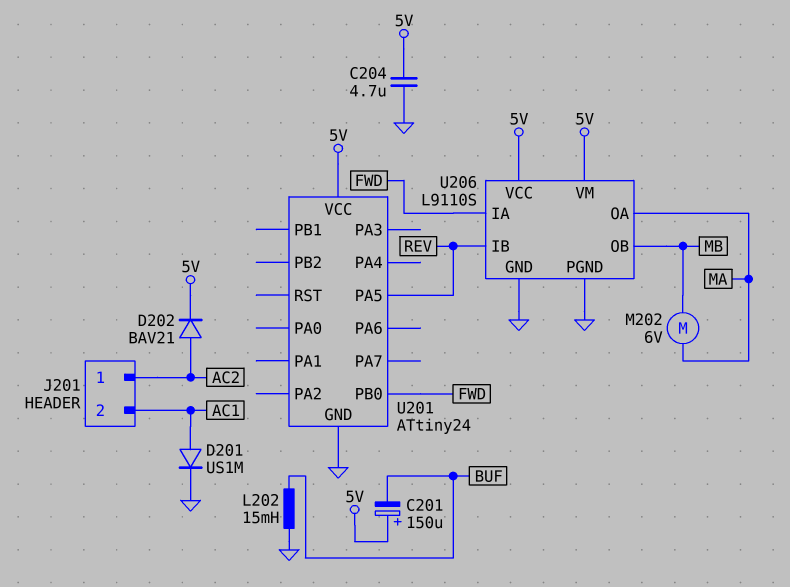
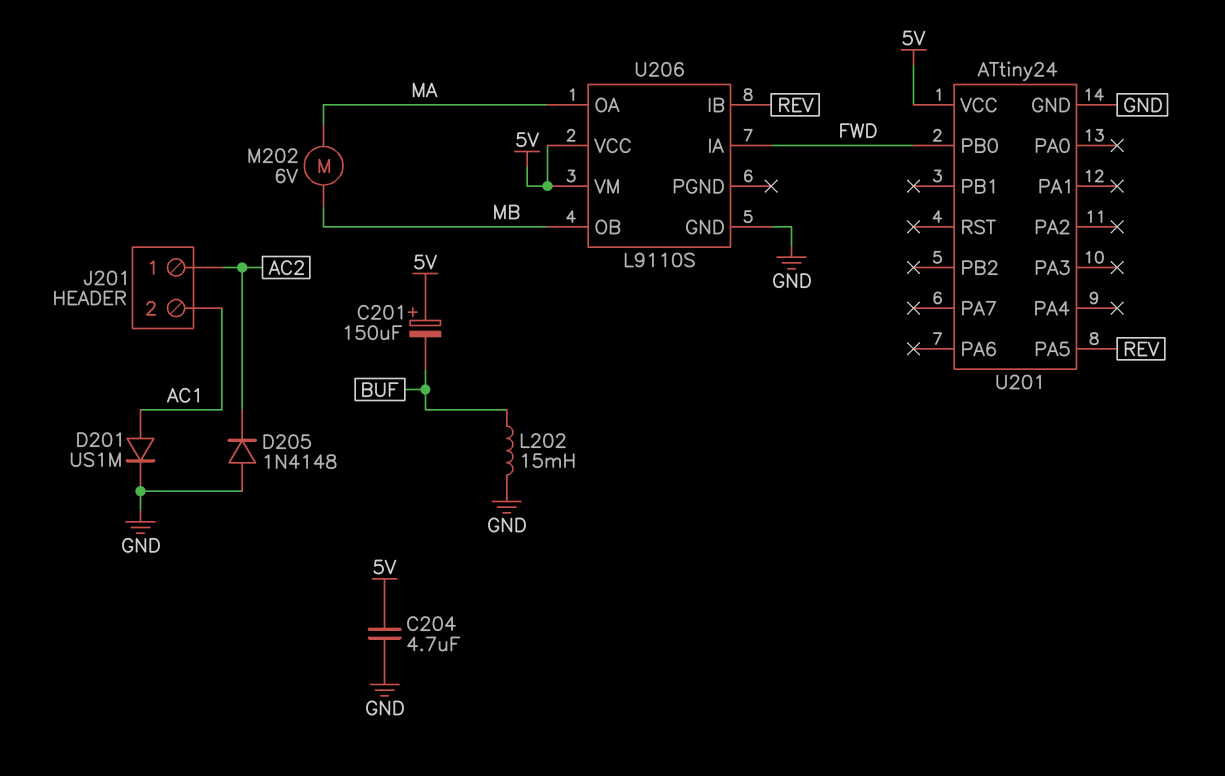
D202: diode BAV21 (A AC2, K 5V) -> none
D205: none -> diode 1N4148 (A GND, K AC2)
U206 pin PGND: GND -> none

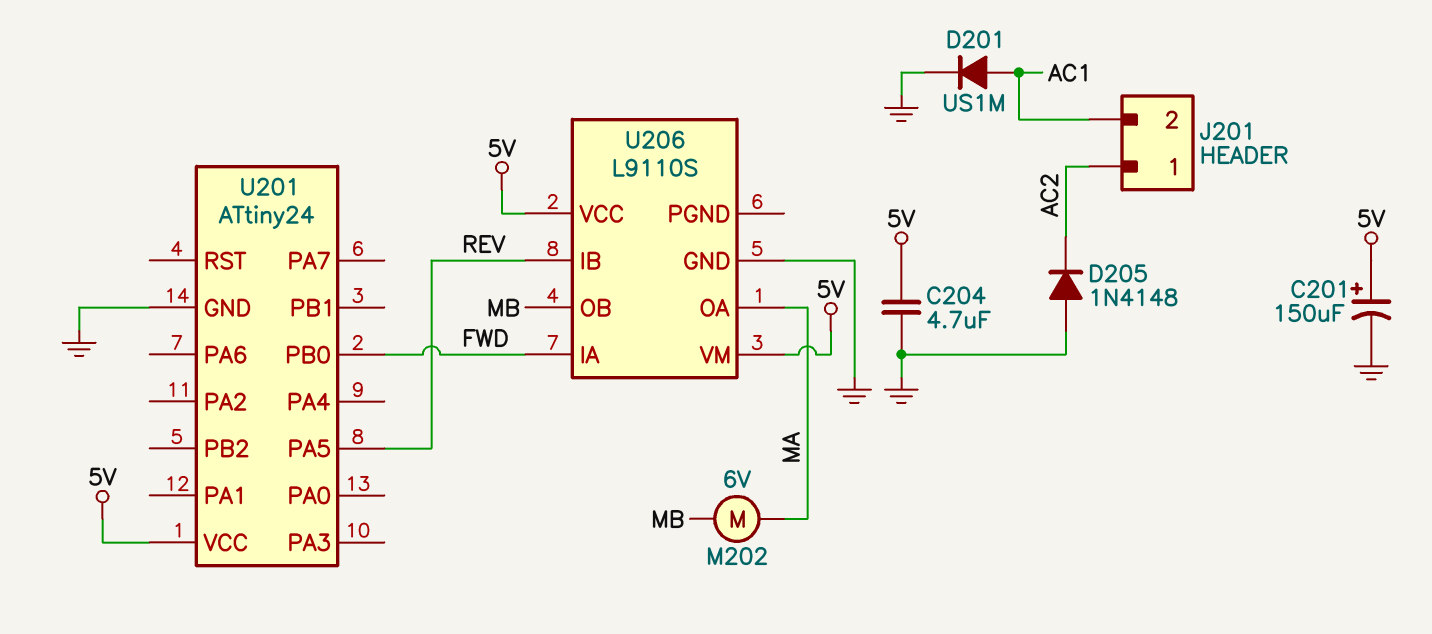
C201: 150uF (plus 5V, minus BUF) -> 150uF (plus 5V, minus GND)
L202: 15mH (BUF, GND) -> none

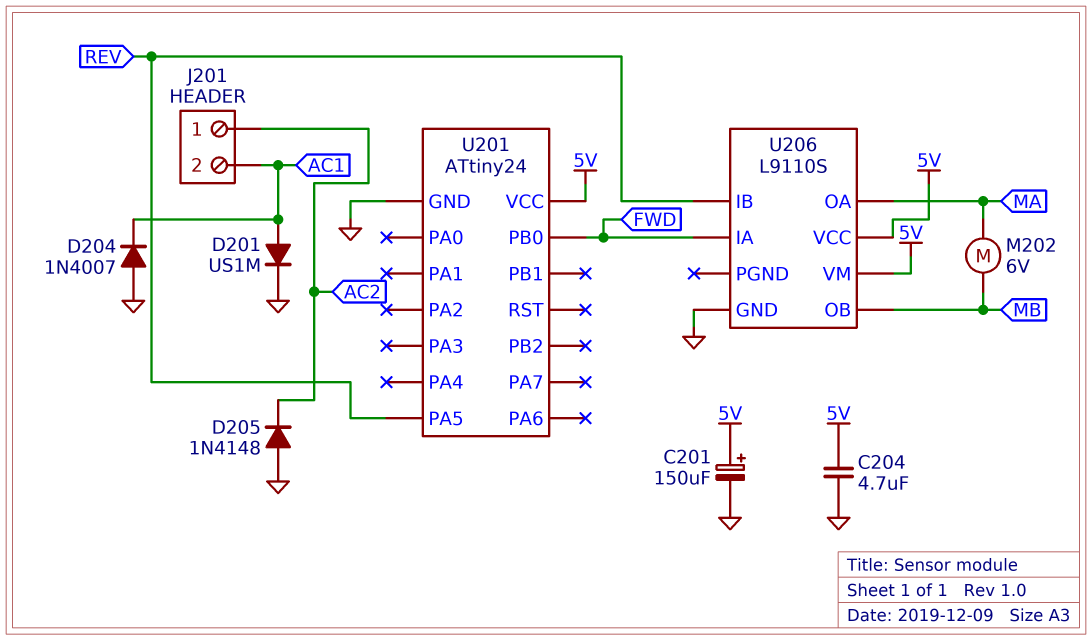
D204: none -> diode 1N4007 (A GND, K AC1)

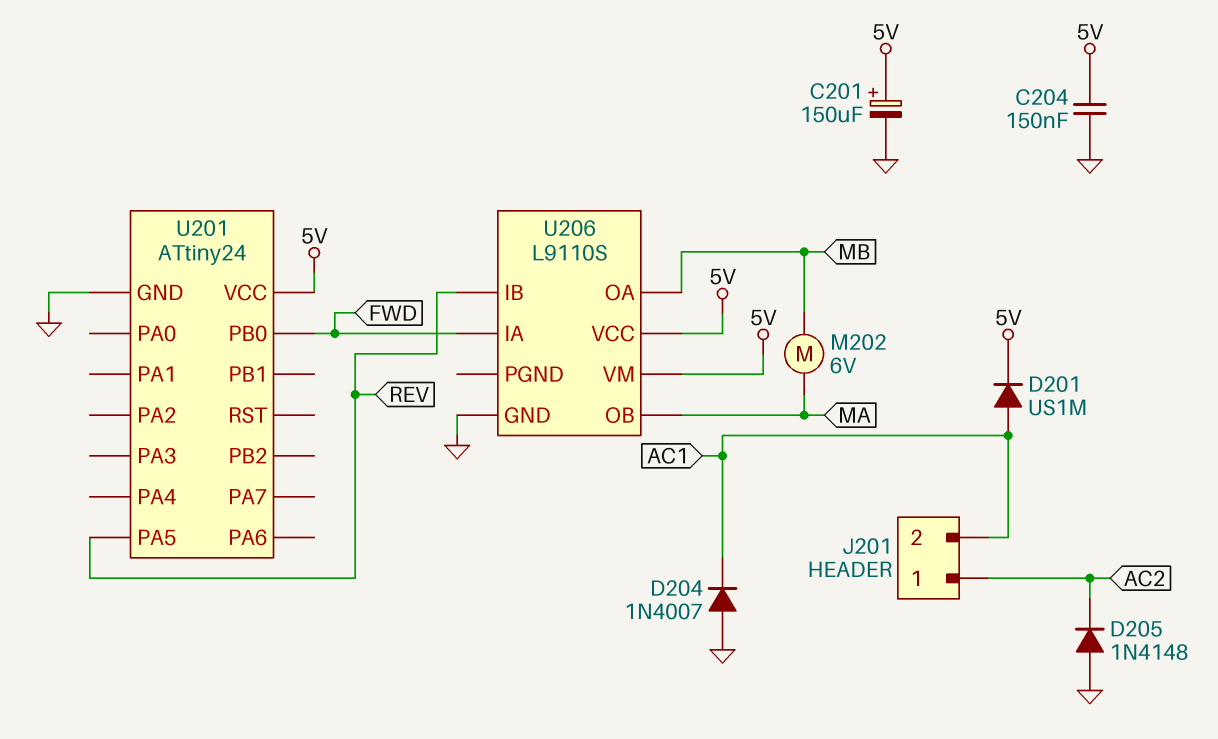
C204: 4.7uF (5V, GND) -> 150nF (5V, GND)
D201: diode US1M (A AC1, K GND) -> diode US1M (A AC1, K 5V)
U206 pin OA: MA -> MB
U206 pin OB: MB -> MA

